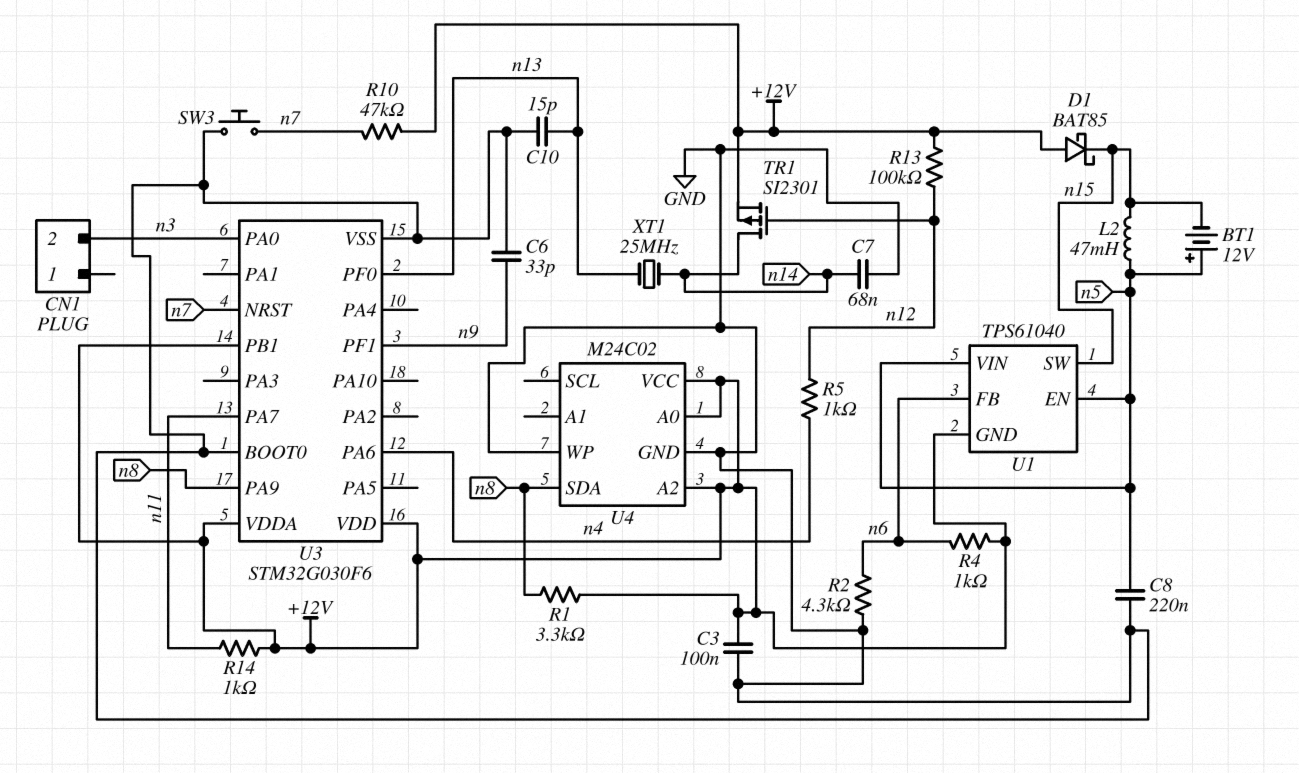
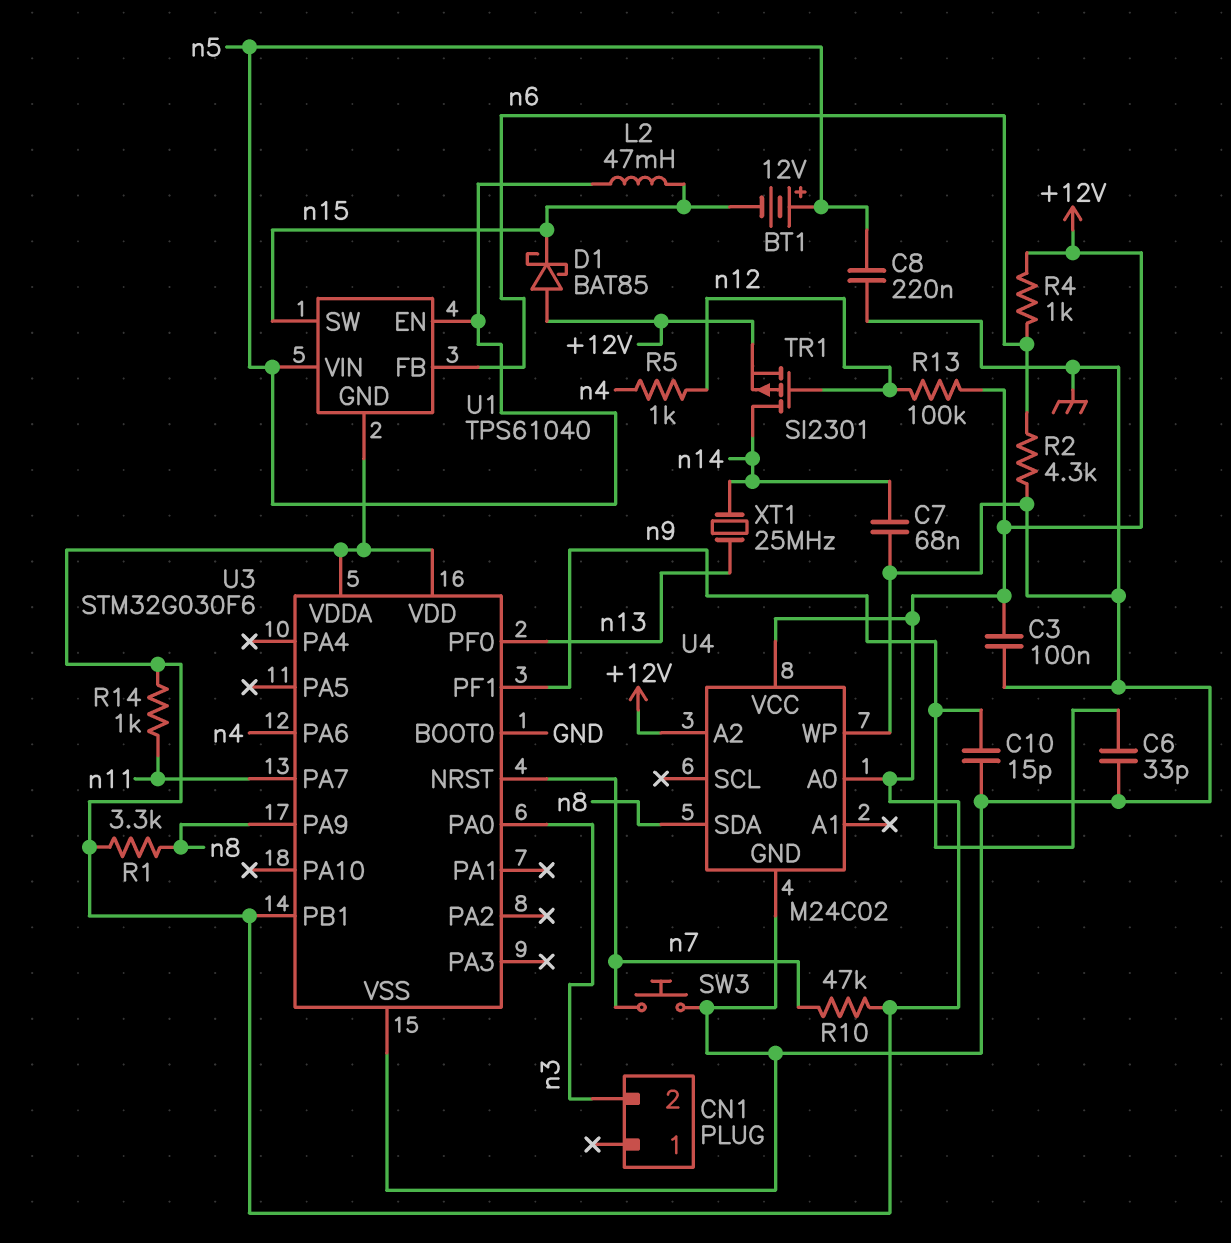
C10: 15pF (GND, n13) -> 15pF (GND, n9)

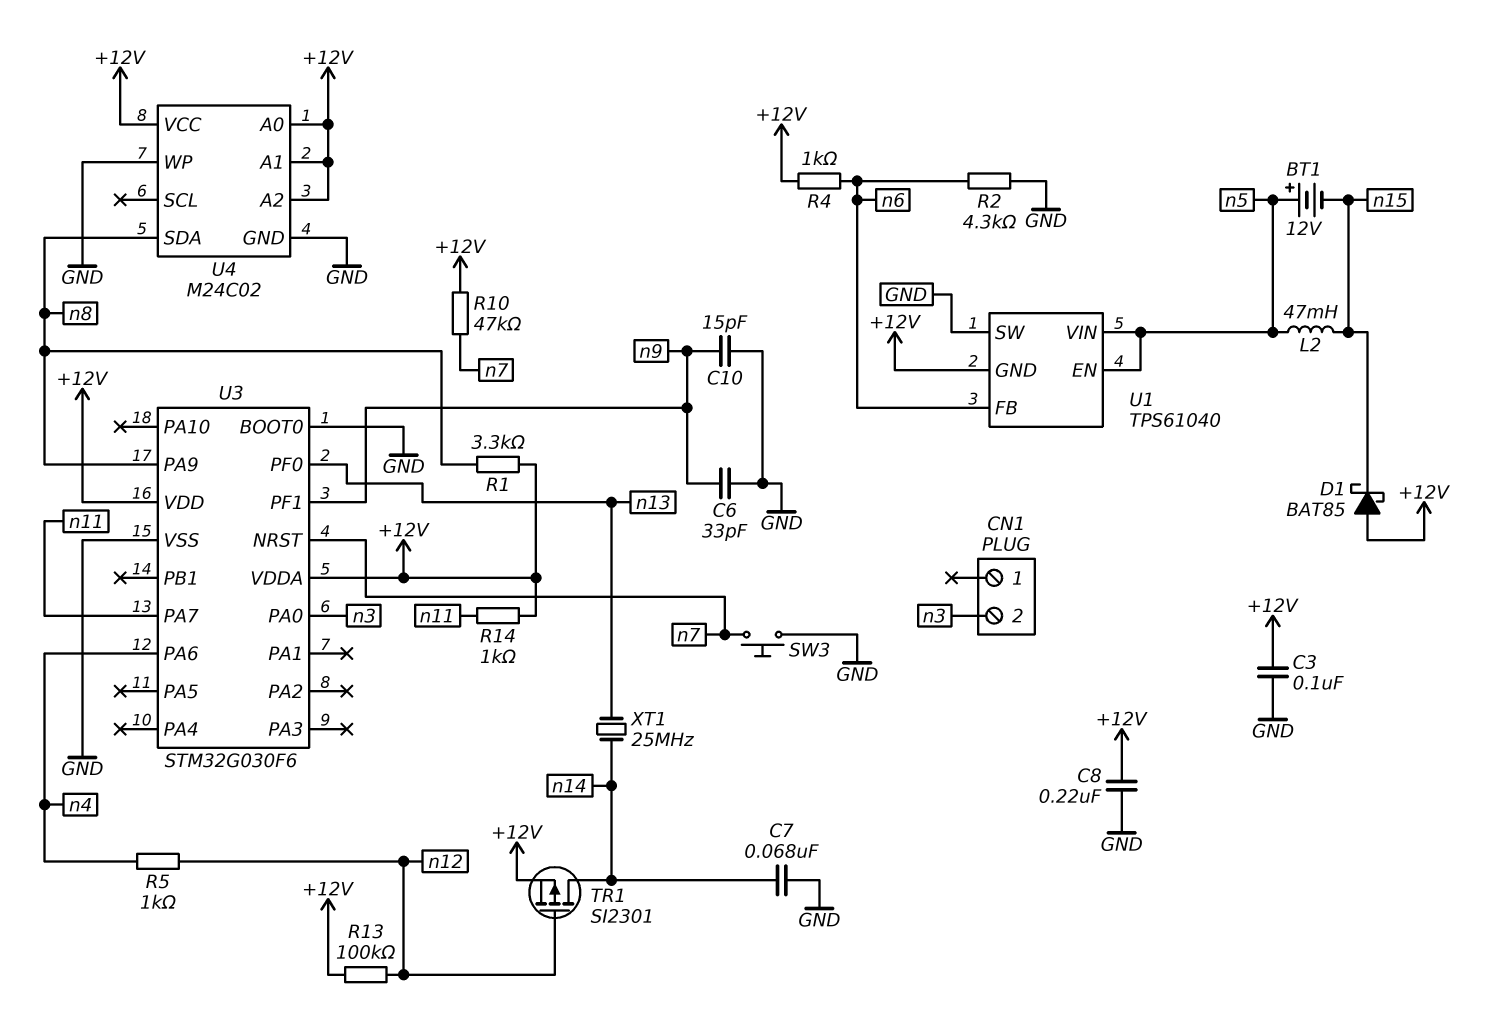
C8: 220nF (GND, n5) -> 220nF (+12V, GND)
U1 pin SW: n15 -> GND
U3 pin PB1: +12V -> none
U4 pin A1: none -> +12V

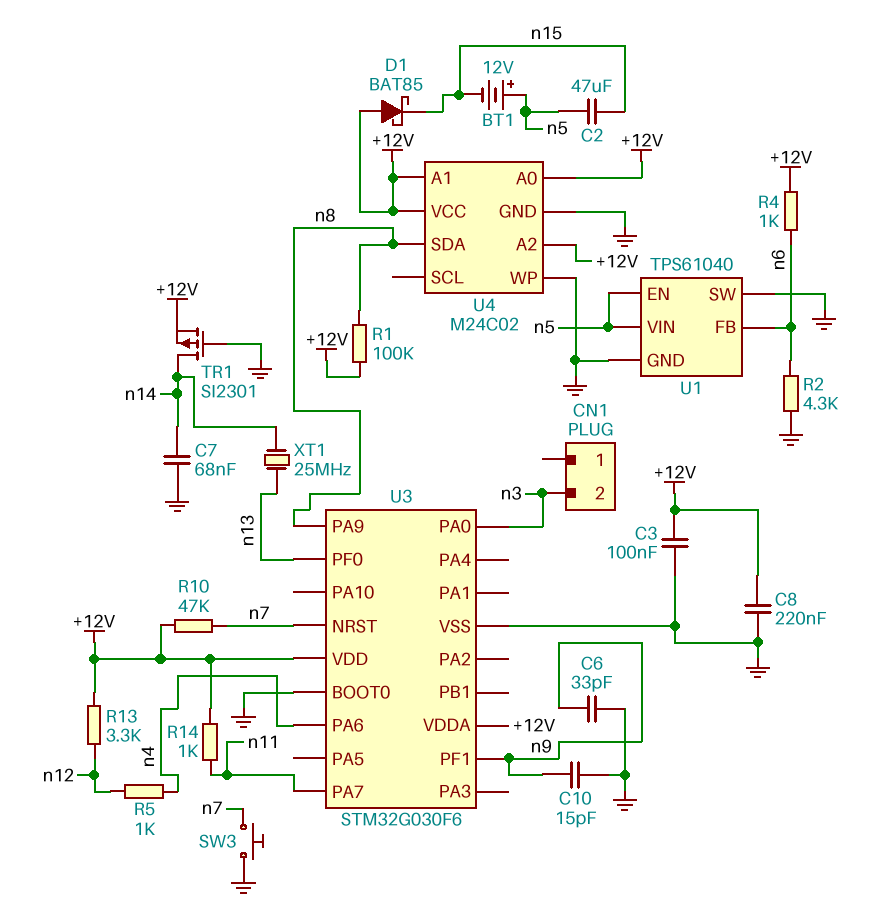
C2: none -> 47uF (n5, n15)
L2: 47mH (n5, n15) -> none
R1: 3.3k (+12V, n8) -> 100k (+12V, n8)
R13: 100k (+12V, n12) -> 3.3k (+12V, n12)
TR1: PMOS SI2301 (G n12, D n14, S +12V) -> PMOS SI2301 (G GND, D n14, S +12V)
U1 pin GND: +12V -> GND

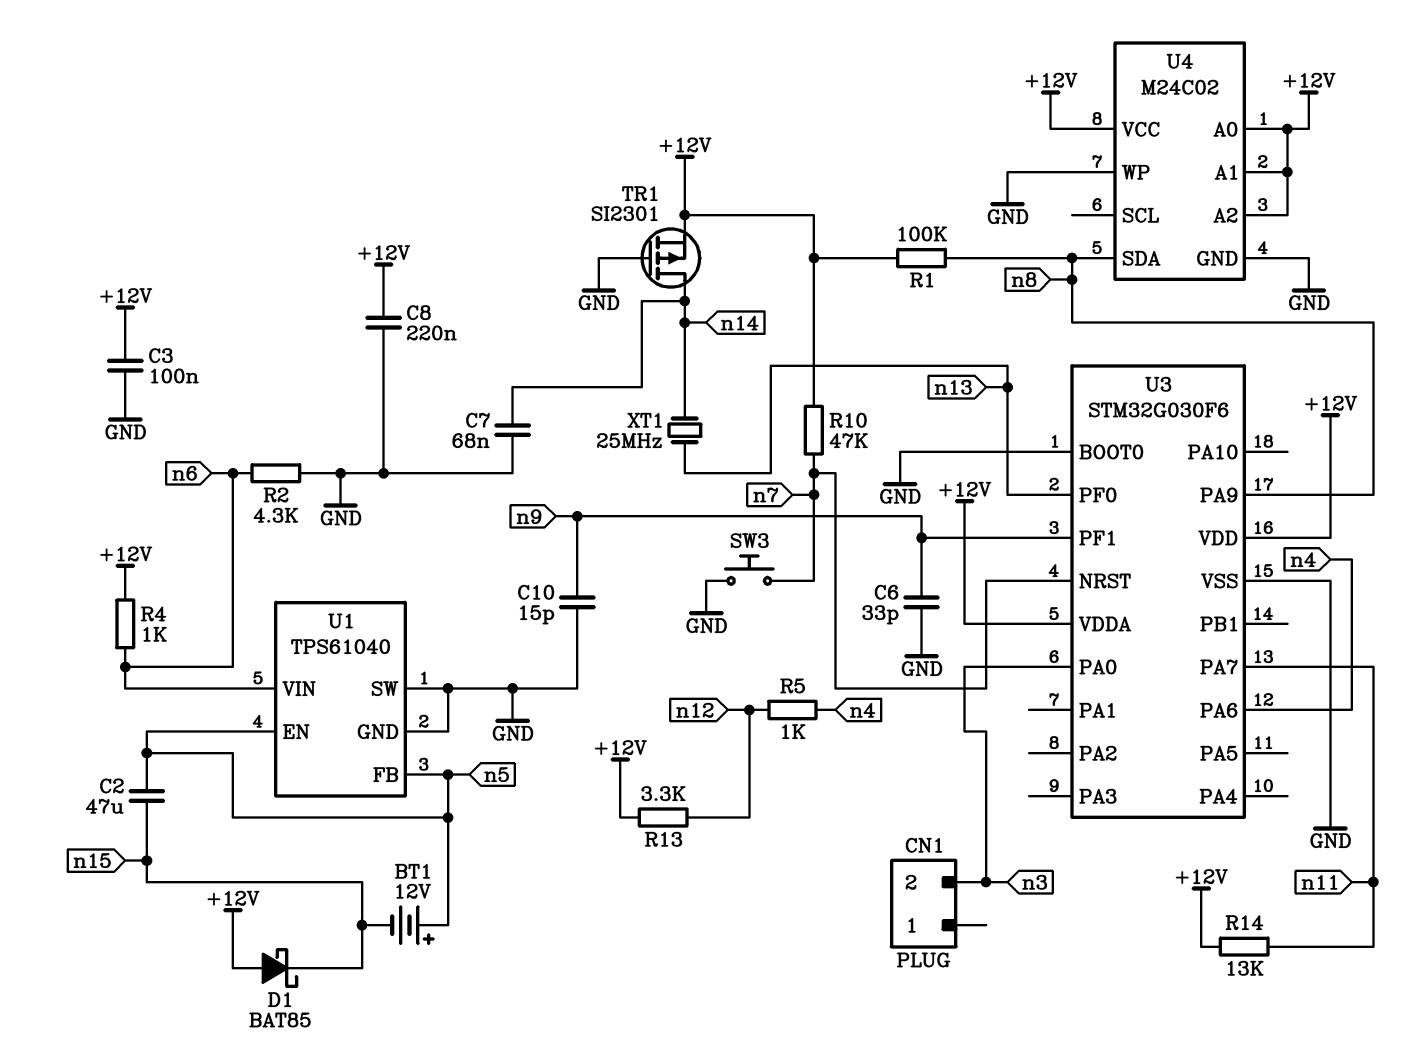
R14: 1k (+12V, n11) -> 13k (+12V, n11)
U1 pin FB: n6 -> n5
U1 pin VIN: n5 -> n6

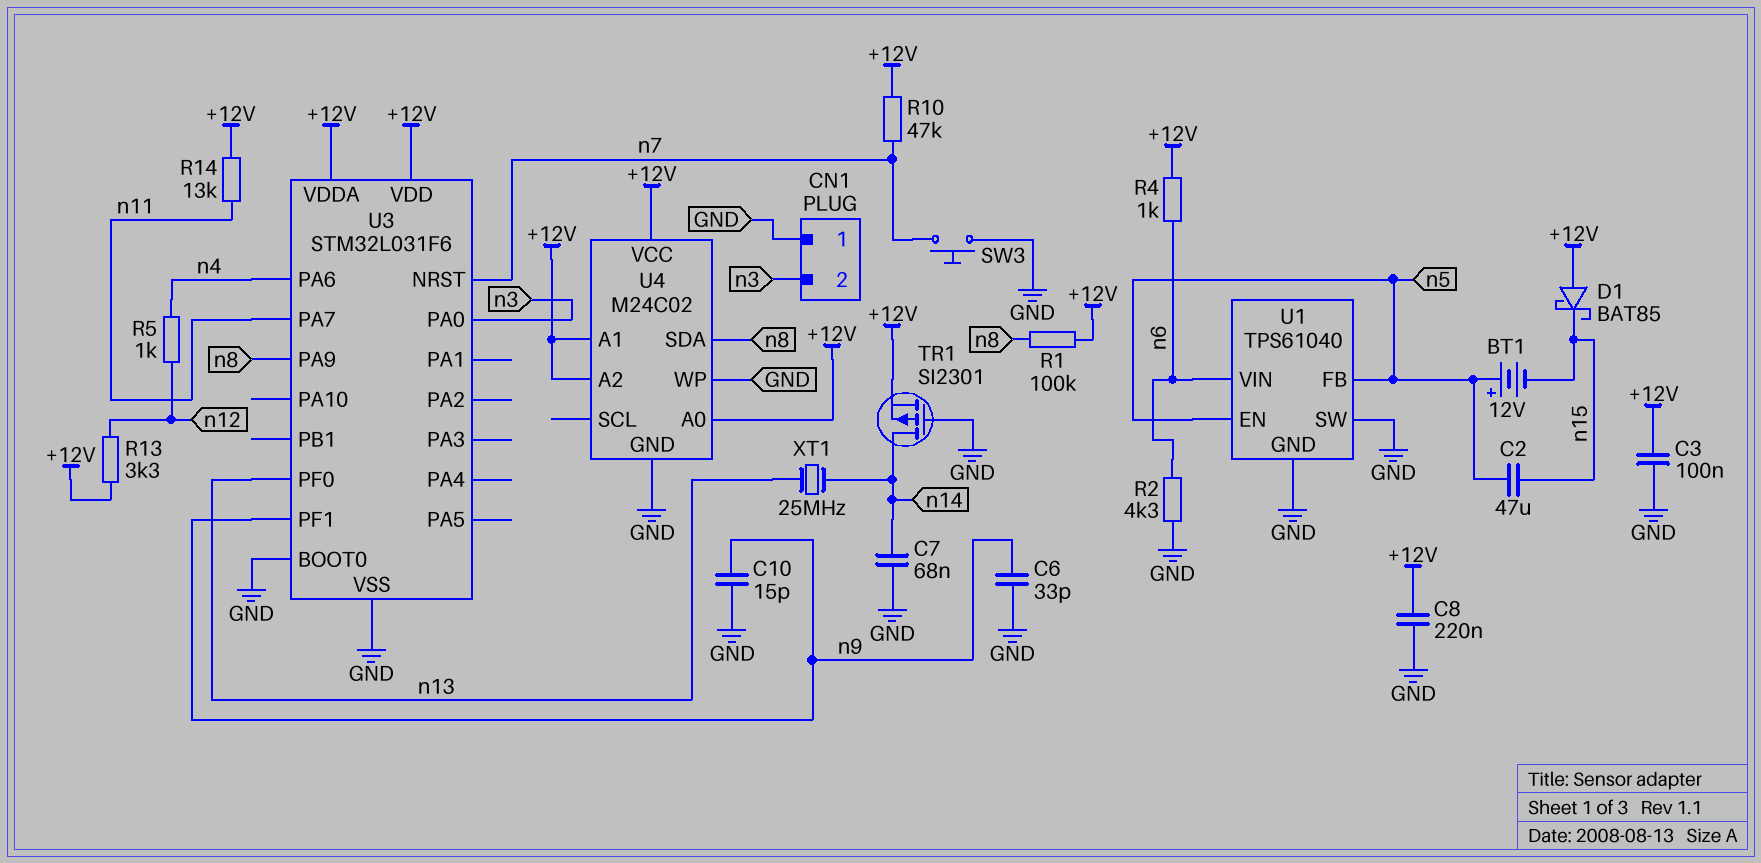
CN1 pin 1: none -> GND
U3: STM32G030F6 -> STM32L031F6

